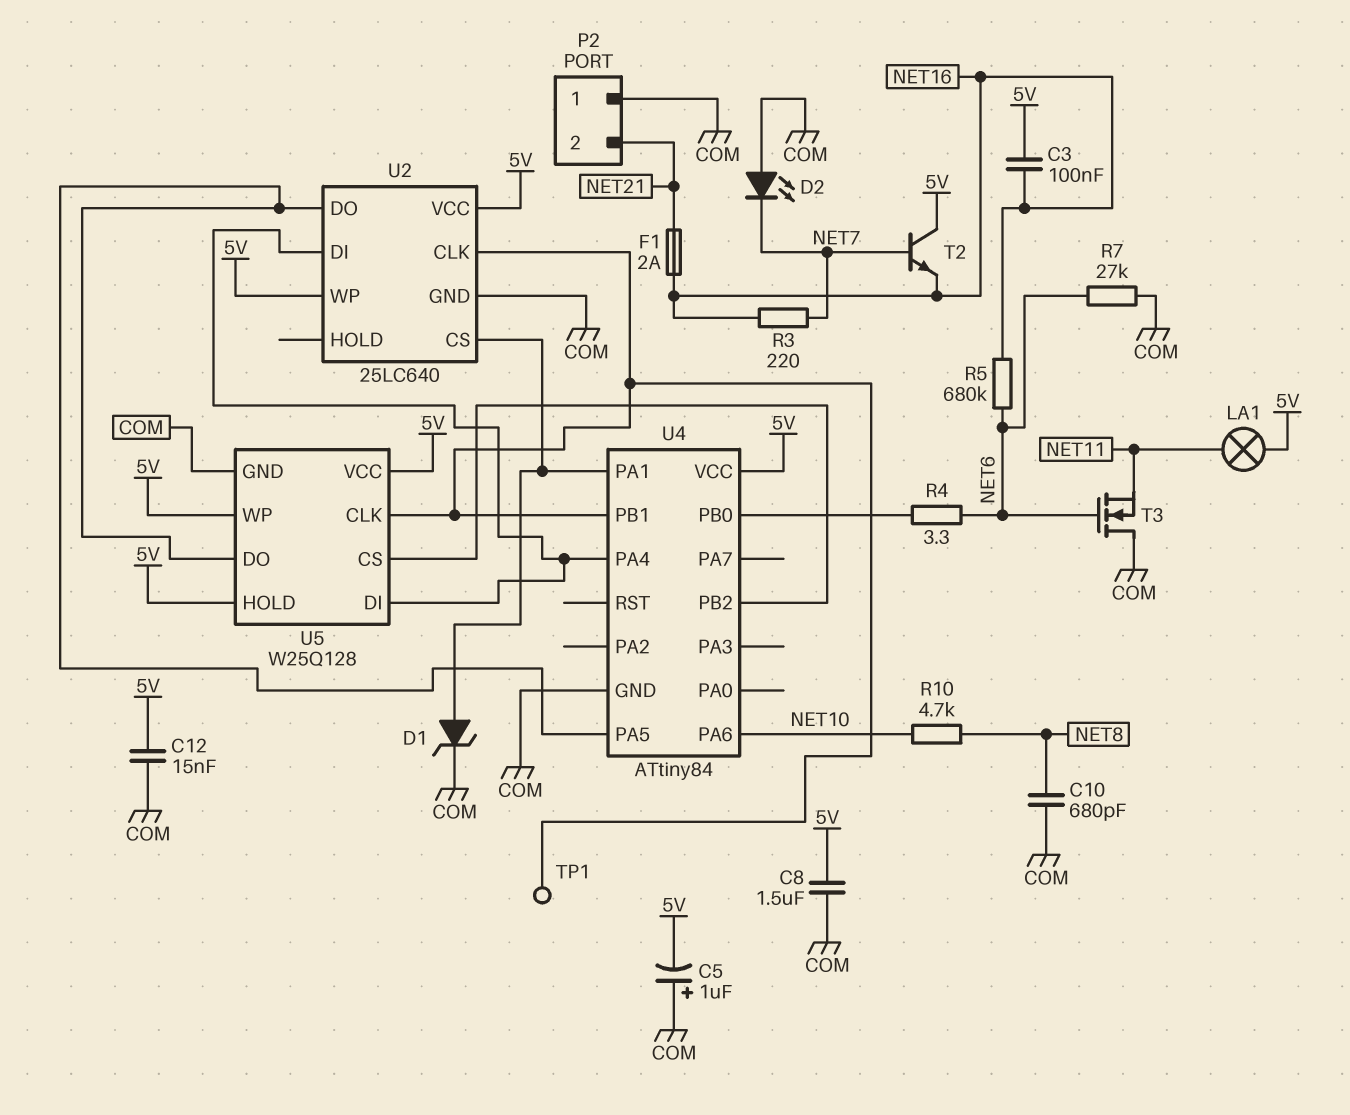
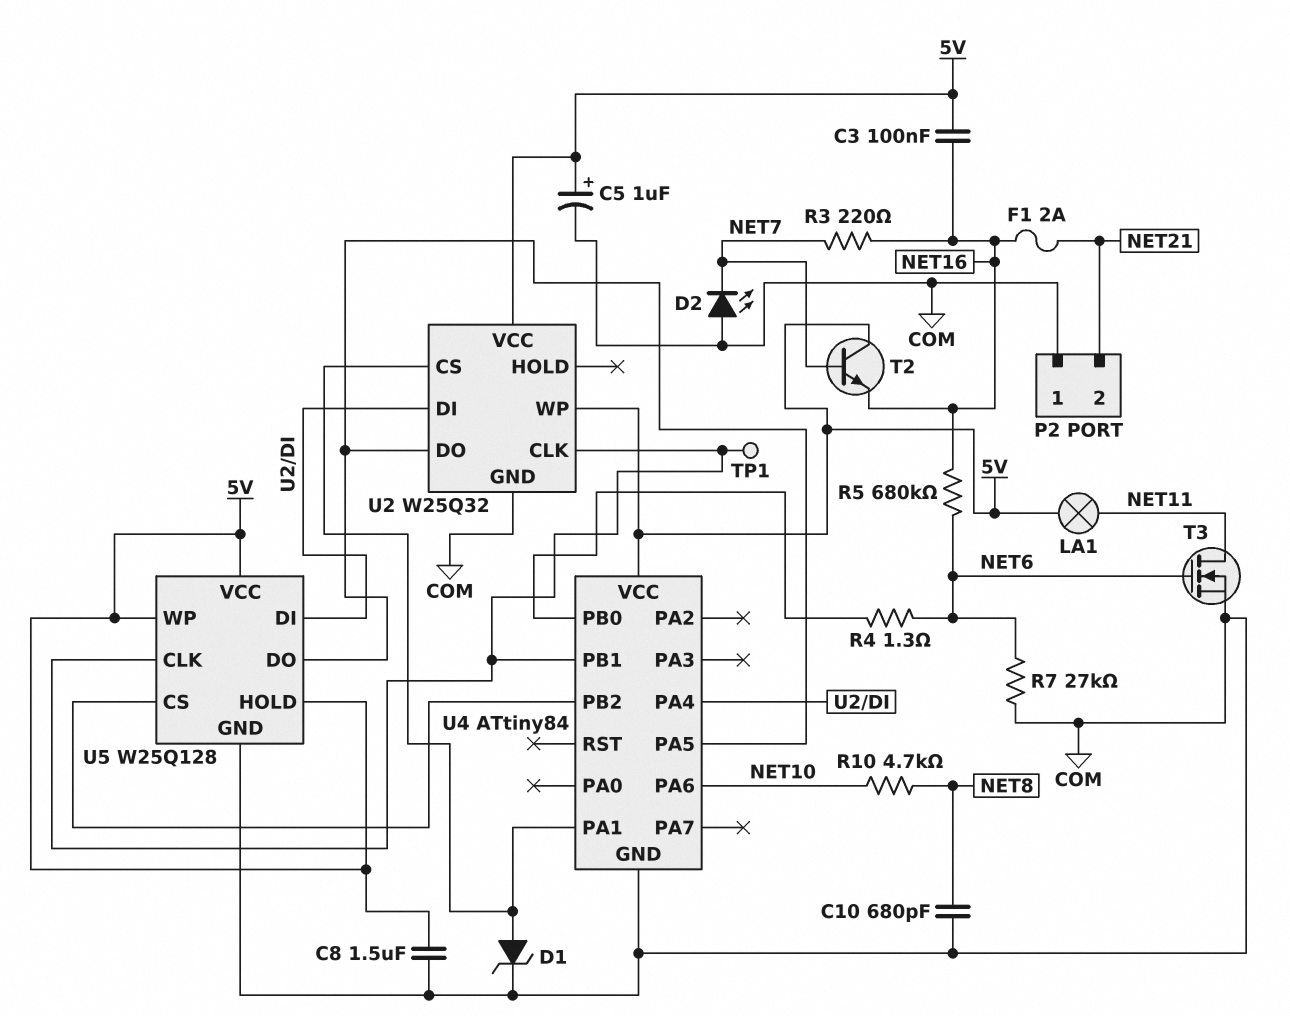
C5: 1uF (plus COM, minus 5V) -> 1uF (plus 5V, minus COM)
C12: 15nF (5V, COM) -> none
R4: 3.3 (NET6, U4/PB0) -> 1.3 (NET6, U4/PB0)
T3: NMOS (G NET6, D COM, S NET11) -> NMOS (G NET6, D NET11, S COM)
U2: 25LC640 -> W25Q32

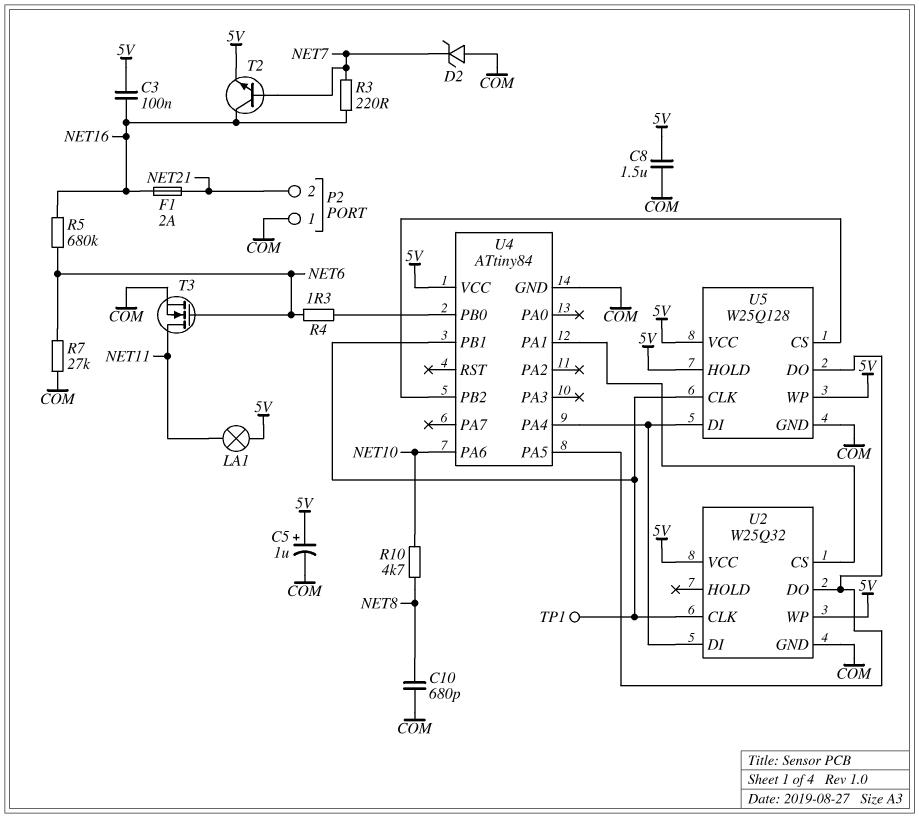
D1: zener (A U2/CS, K COM) -> none
D2: LED (A COM, K NET7) -> zener (A COM, K NET7)
T2: NPN (B NET7, C 5V, E NET16) -> NPN (B NET7, C NET16, E 5V)

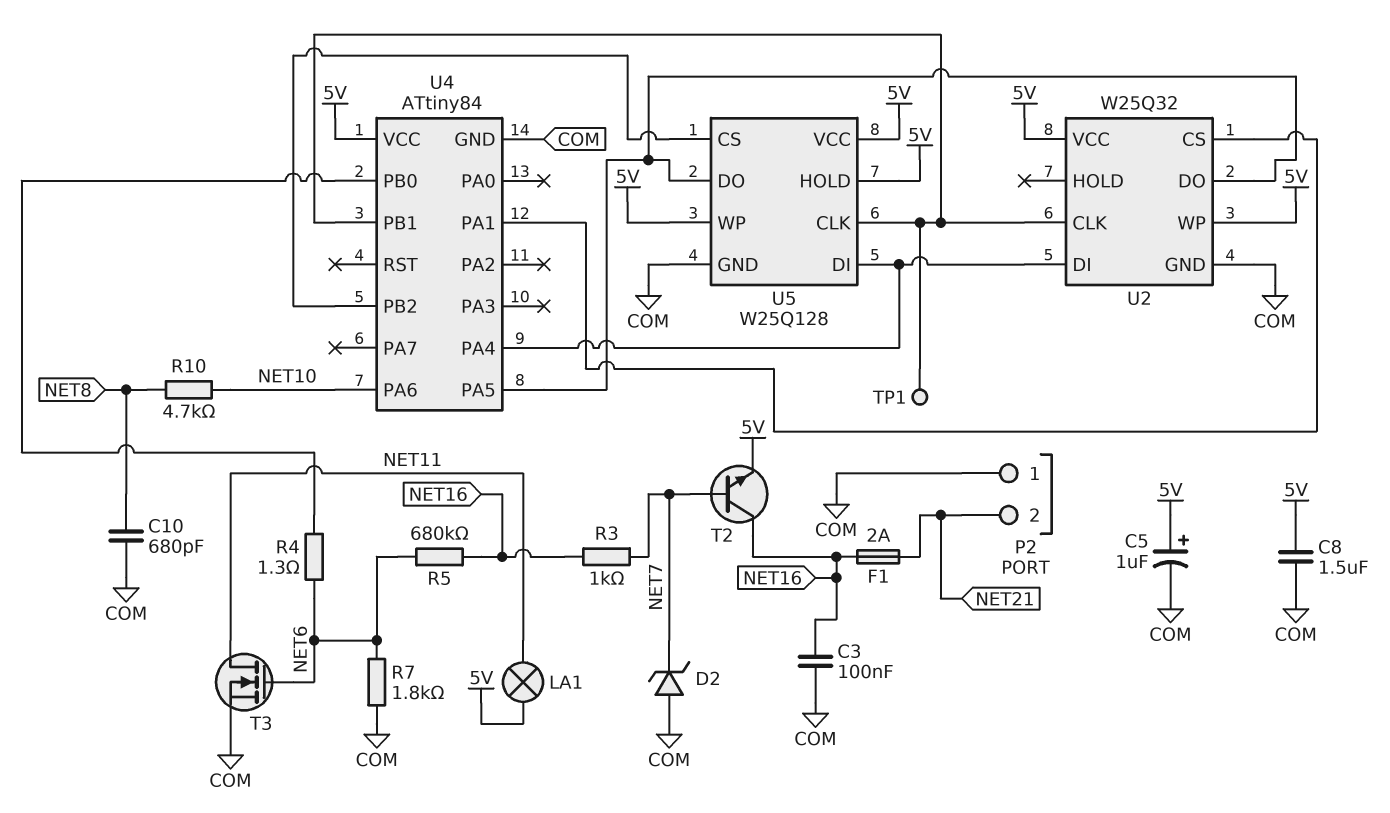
C3: 100nF (5V, NET16) -> 100nF (COM, NET16)
R3: 220 (NET7, NET16) -> 1k (NET7, NET16)
R7: 27k (COM, NET6) -> 1.8k (COM, NET6)

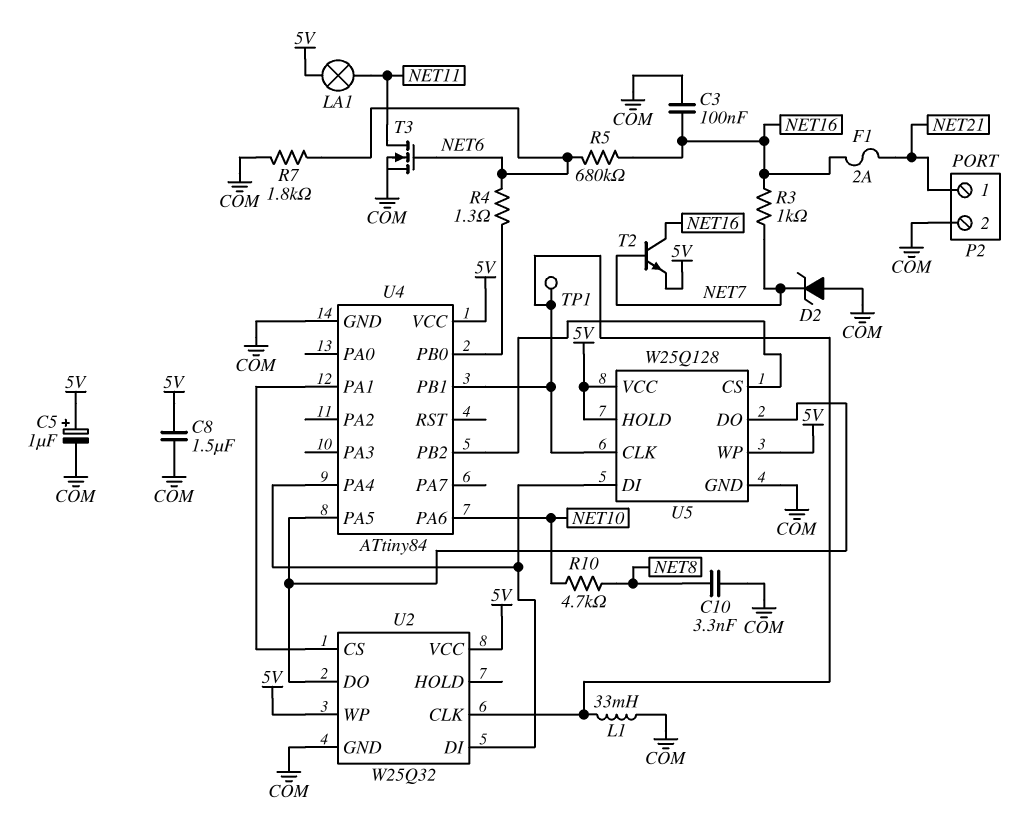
C10: 680pF (COM, NET8) -> 3.3nF (COM, NET8)
L1: none -> 33mH (COM, U2/CLK)
P2 pin 1: COM -> NET21
P2 pin 2: NET21 -> COM

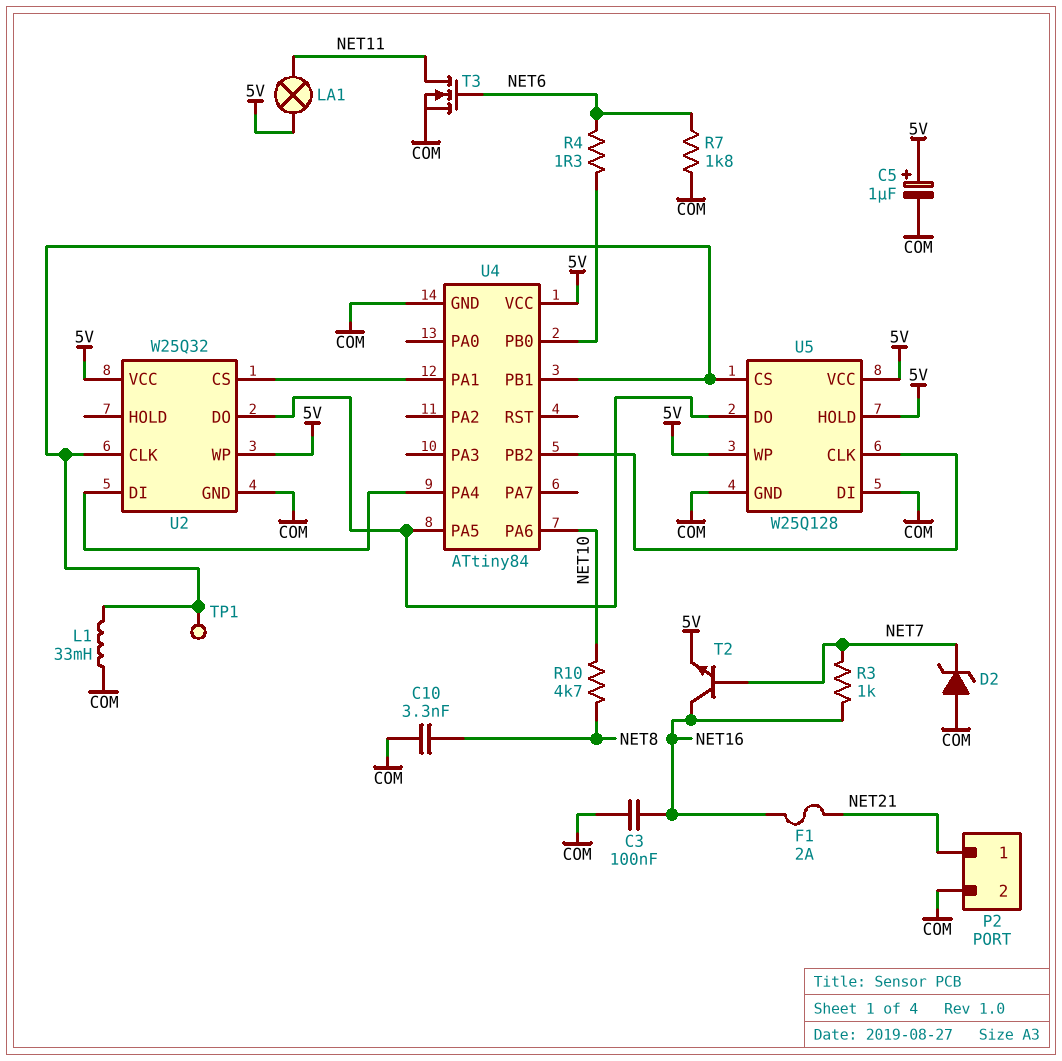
C8: 1.5uF (5V, COM) -> none
R5: 680k (NET6, NET16) -> none
U5 pin CLK: U2/CLK -> U4/PB2
U5 pin CS: U4/PB2 -> U2/CLK
U5 pin DI: U2/DI -> COM

